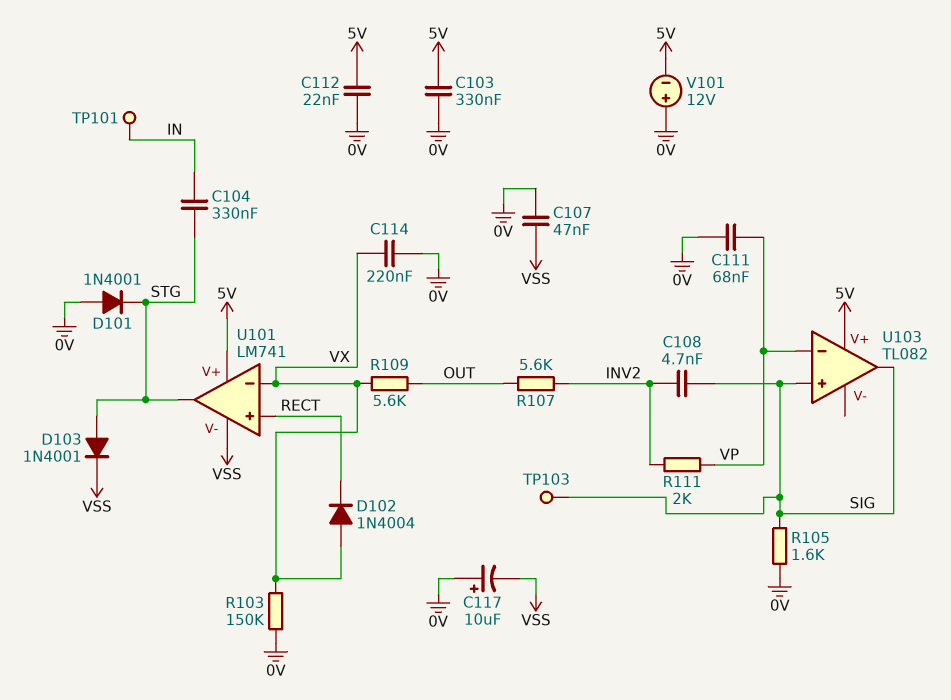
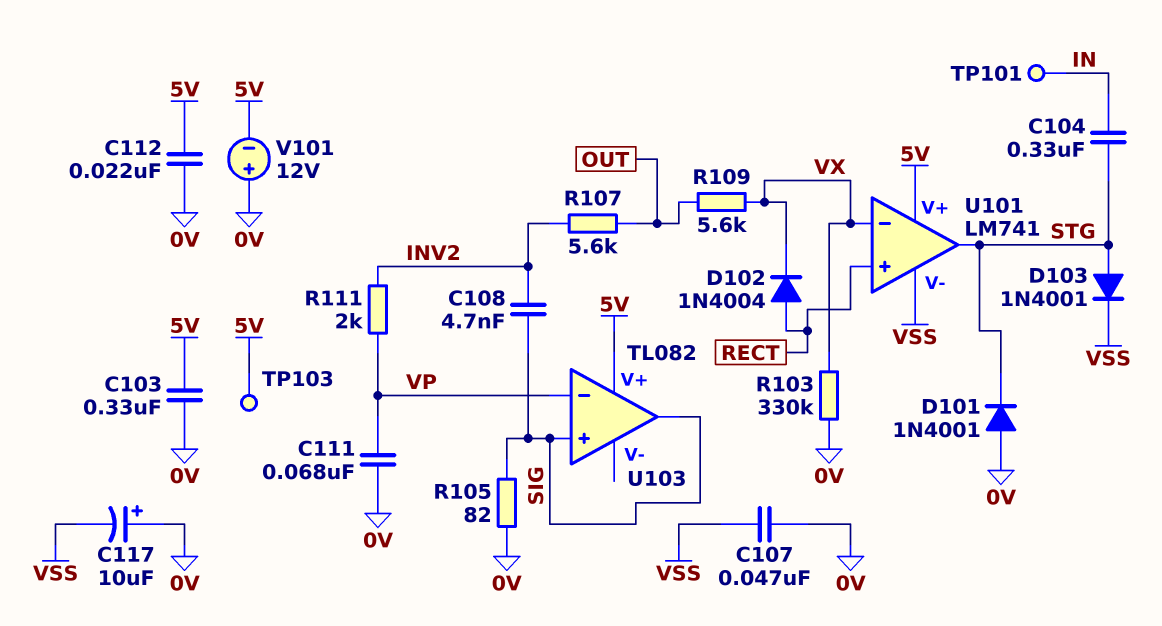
C114: 220nF (0V, VX) -> none
D102: diode 1N4004 (A VX, K RECT) -> diode 1N4004 (A RECT, K VX)
R103: 150k (0V, VX) -> 330k (0V, VX)
R105: 1.6k (0V, SIG) -> 82 (0V, SIG)
TP103: test point (SIG) -> test point (5V)

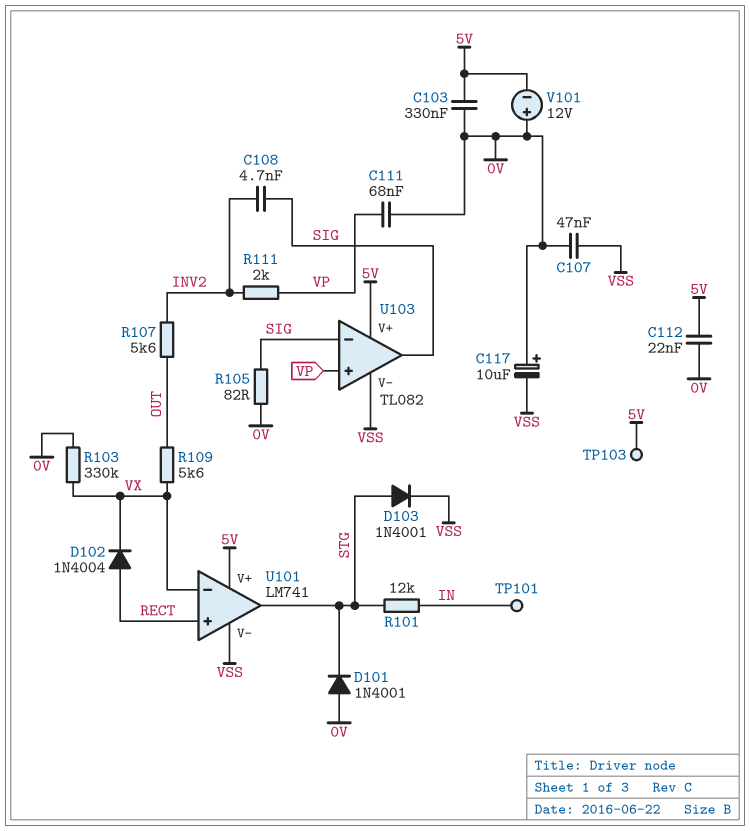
C104: 330nF (IN, STG) -> none
R101: none -> 12k (IN, STG)
U103 pin V-: none -> VSS
U103 pin in+: SIG -> VP
U103 pin in-: VP -> SIG

